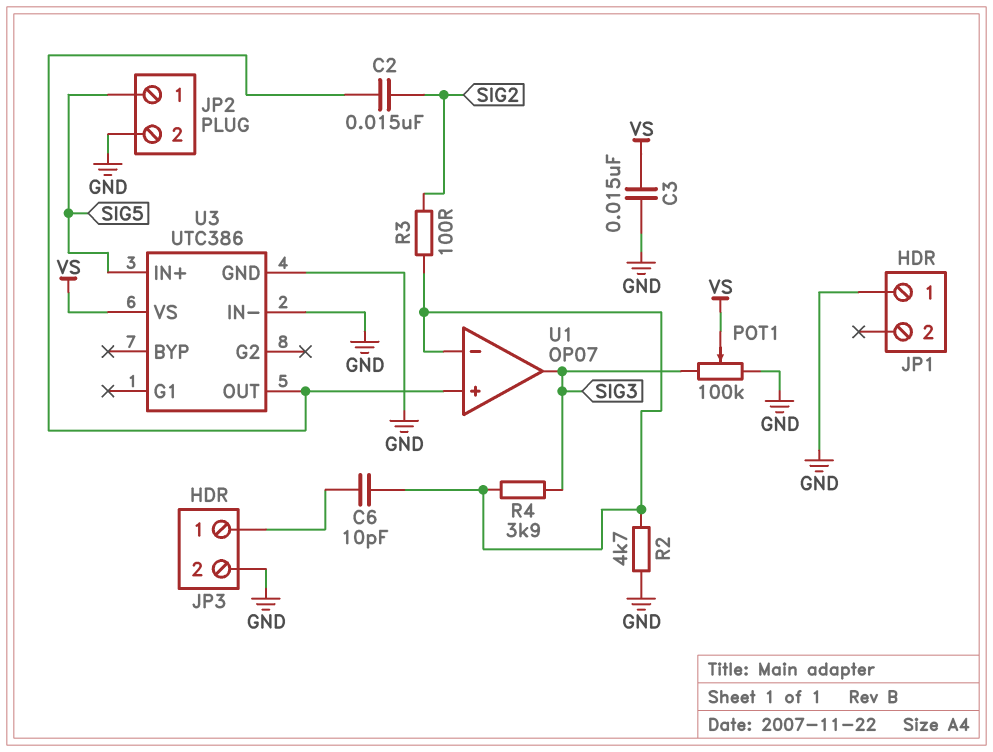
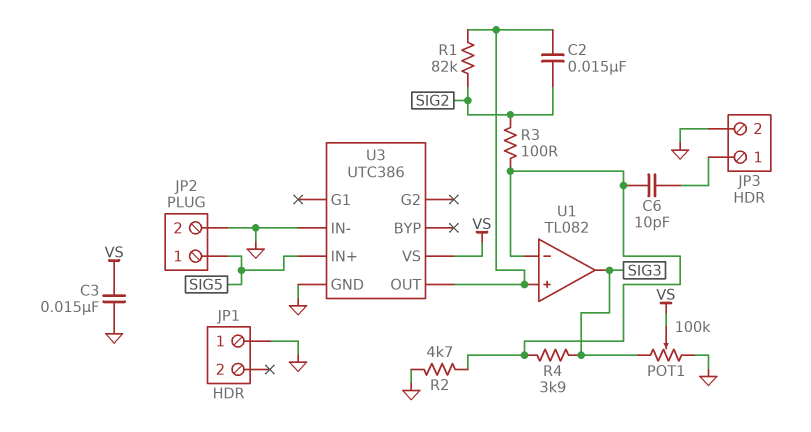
R1: none -> 82k (SIG2, U1/in+)
U1: OP07 -> TL082

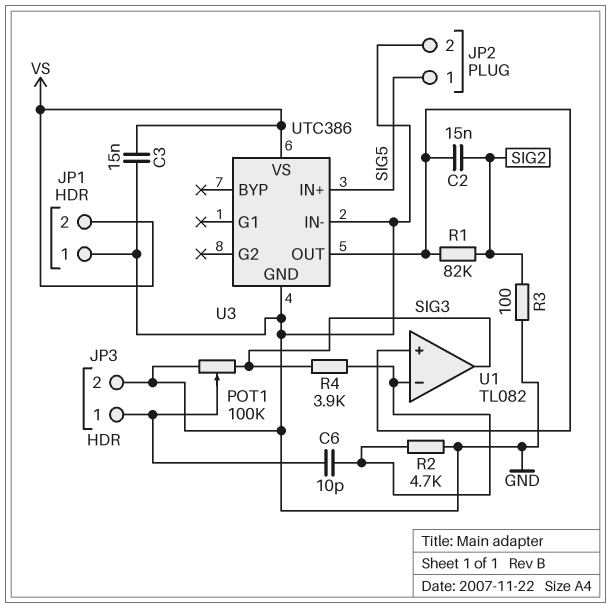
JP1 pin 2: none -> VS
POT1: 100k (GND, SIG3, wiper VS) -> 100k (GND, SIG3, wiper JP3/1)
R3: 100 (SIG2, U1/in-) -> 100 (GND, SIG2)

